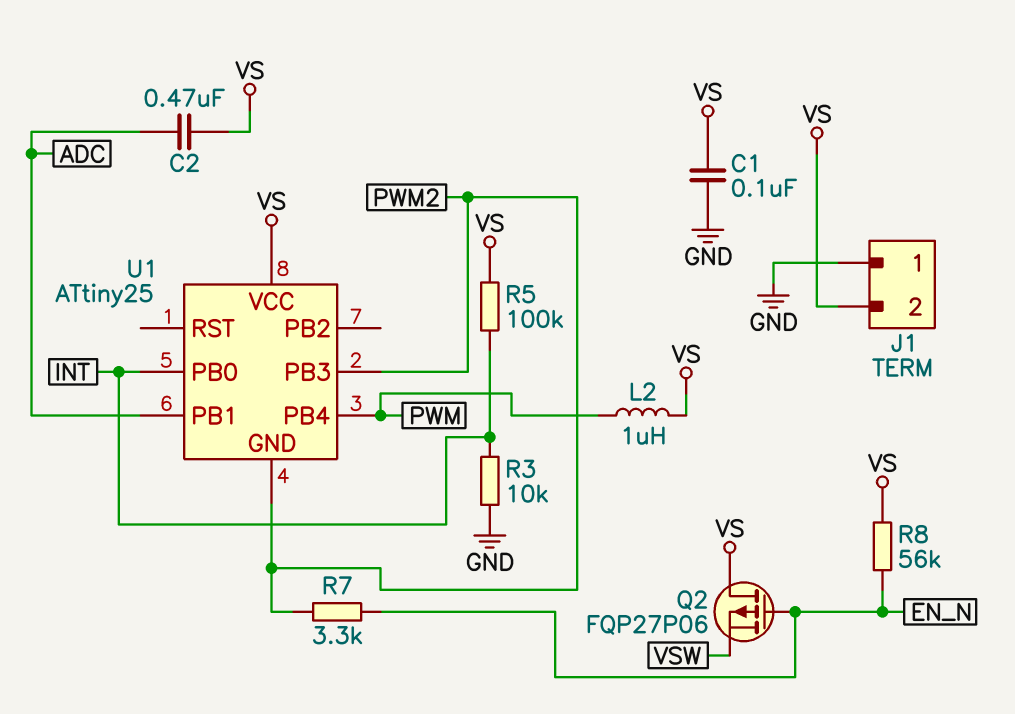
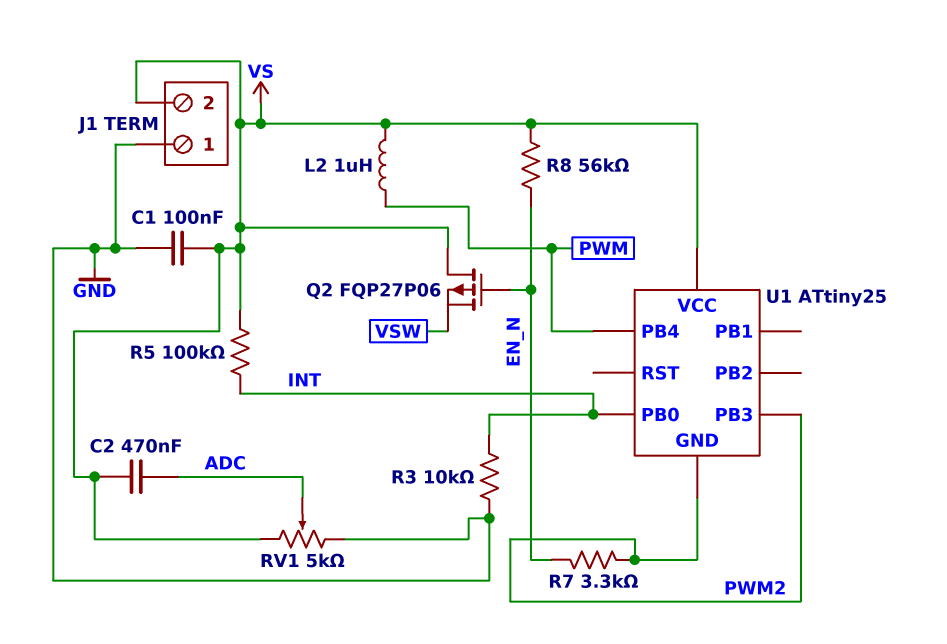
RV1: none -> 5k (GND, VS, wiper ADC)
U1 pin PB1: ADC -> none

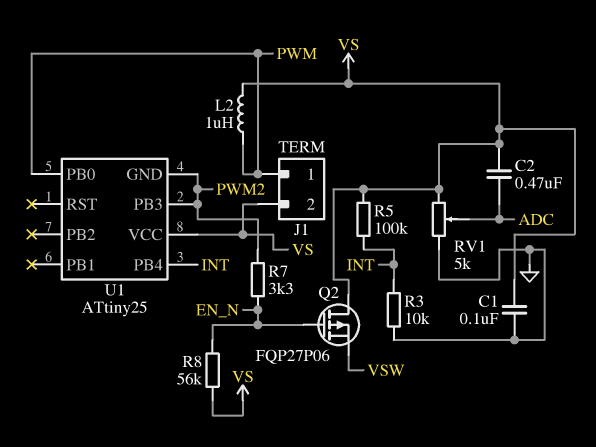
J1 pin 1: GND -> PWM
U1 pin PB0: INT -> PWM
U1 pin PB4: PWM -> INT

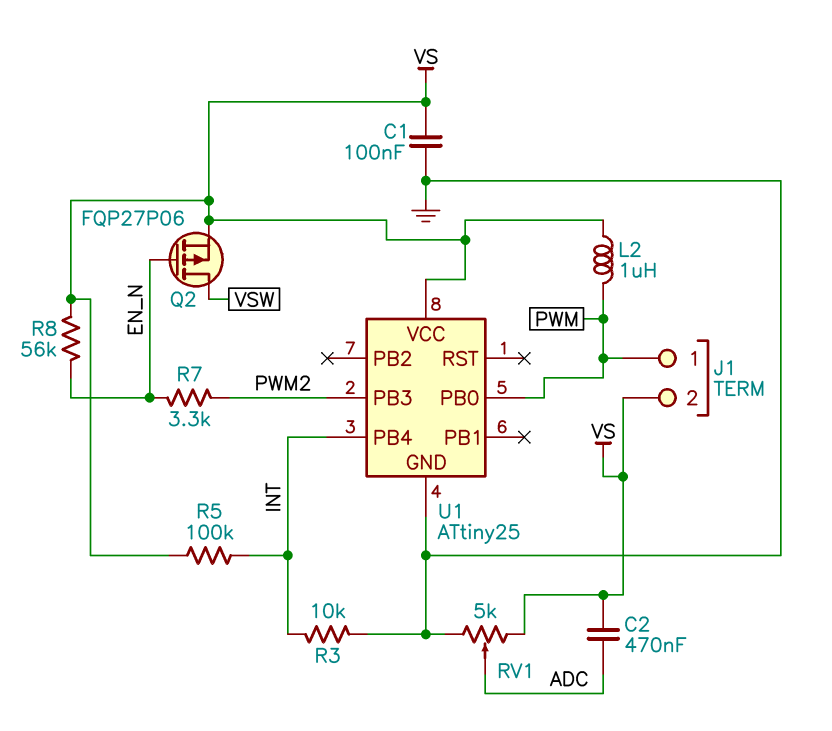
Q2: PMOS FQP27P06 (G EN_N, D VS, S VSW) -> PMOS FQP27P06 (G EN_N, D VSW, S VS)
U1 pin GND: PWM2 -> GND

